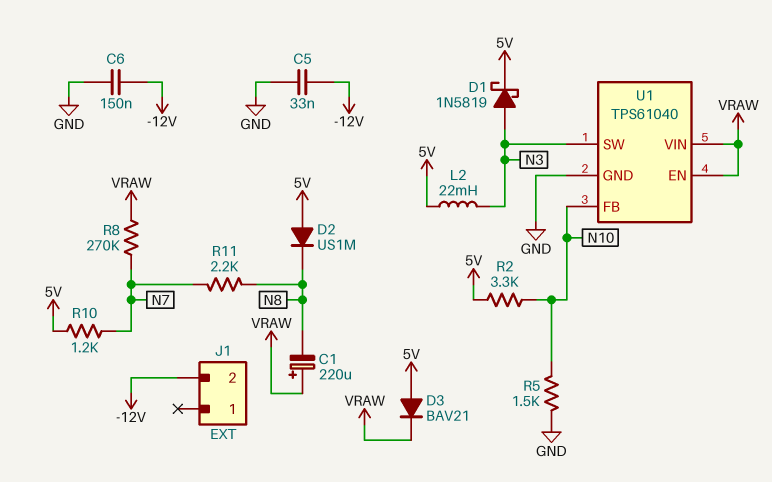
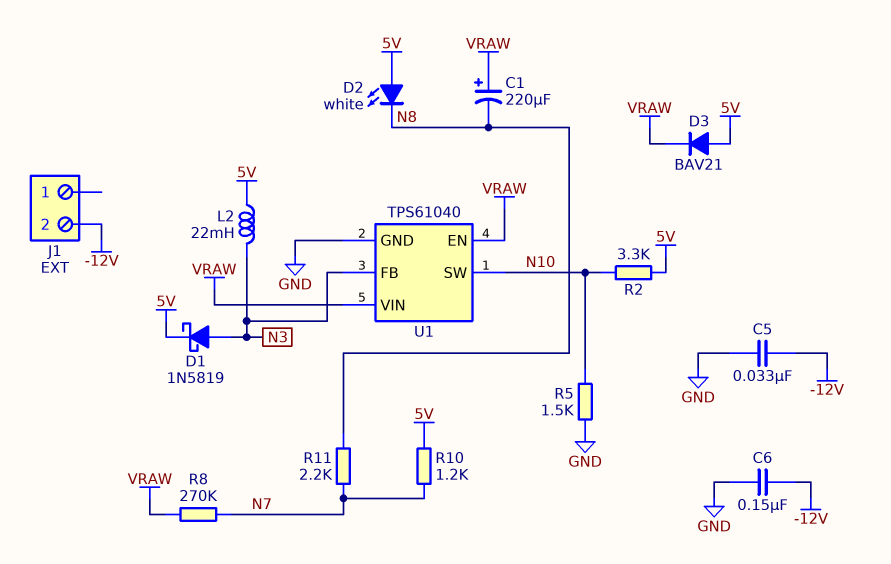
D2: diode US1M (A 5V, K N8) -> LED white (A 5V, K N8)
U1 pin FB: N10 -> N3
U1 pin SW: N3 -> N10

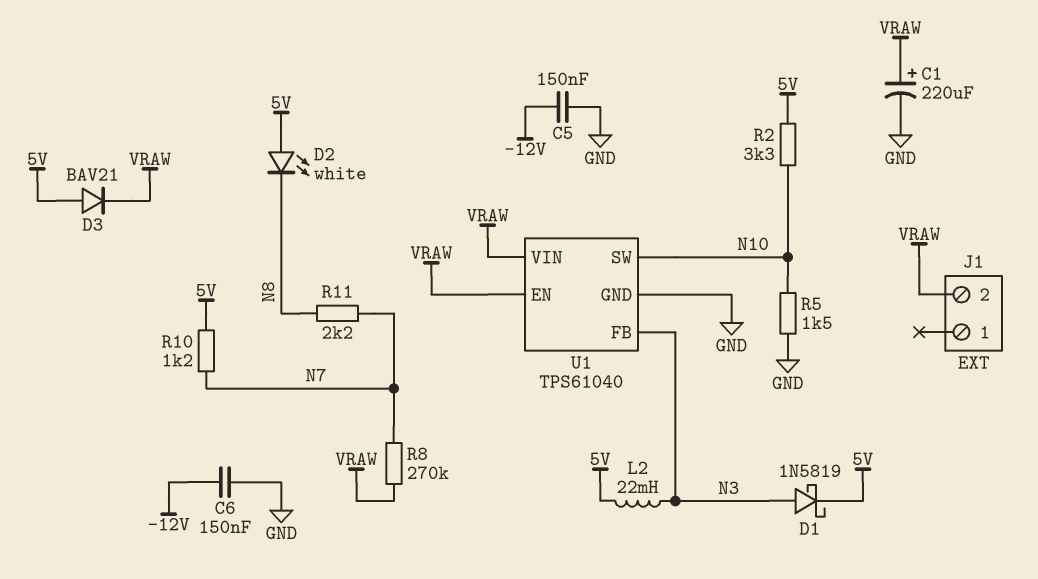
C1: 220uF (plus VRAW, minus N8) -> 220uF (plus VRAW, minus GND)
C5: 33nF (-12V, GND) -> 150nF (-12V, GND)
J1 pin 2: -12V -> VRAW

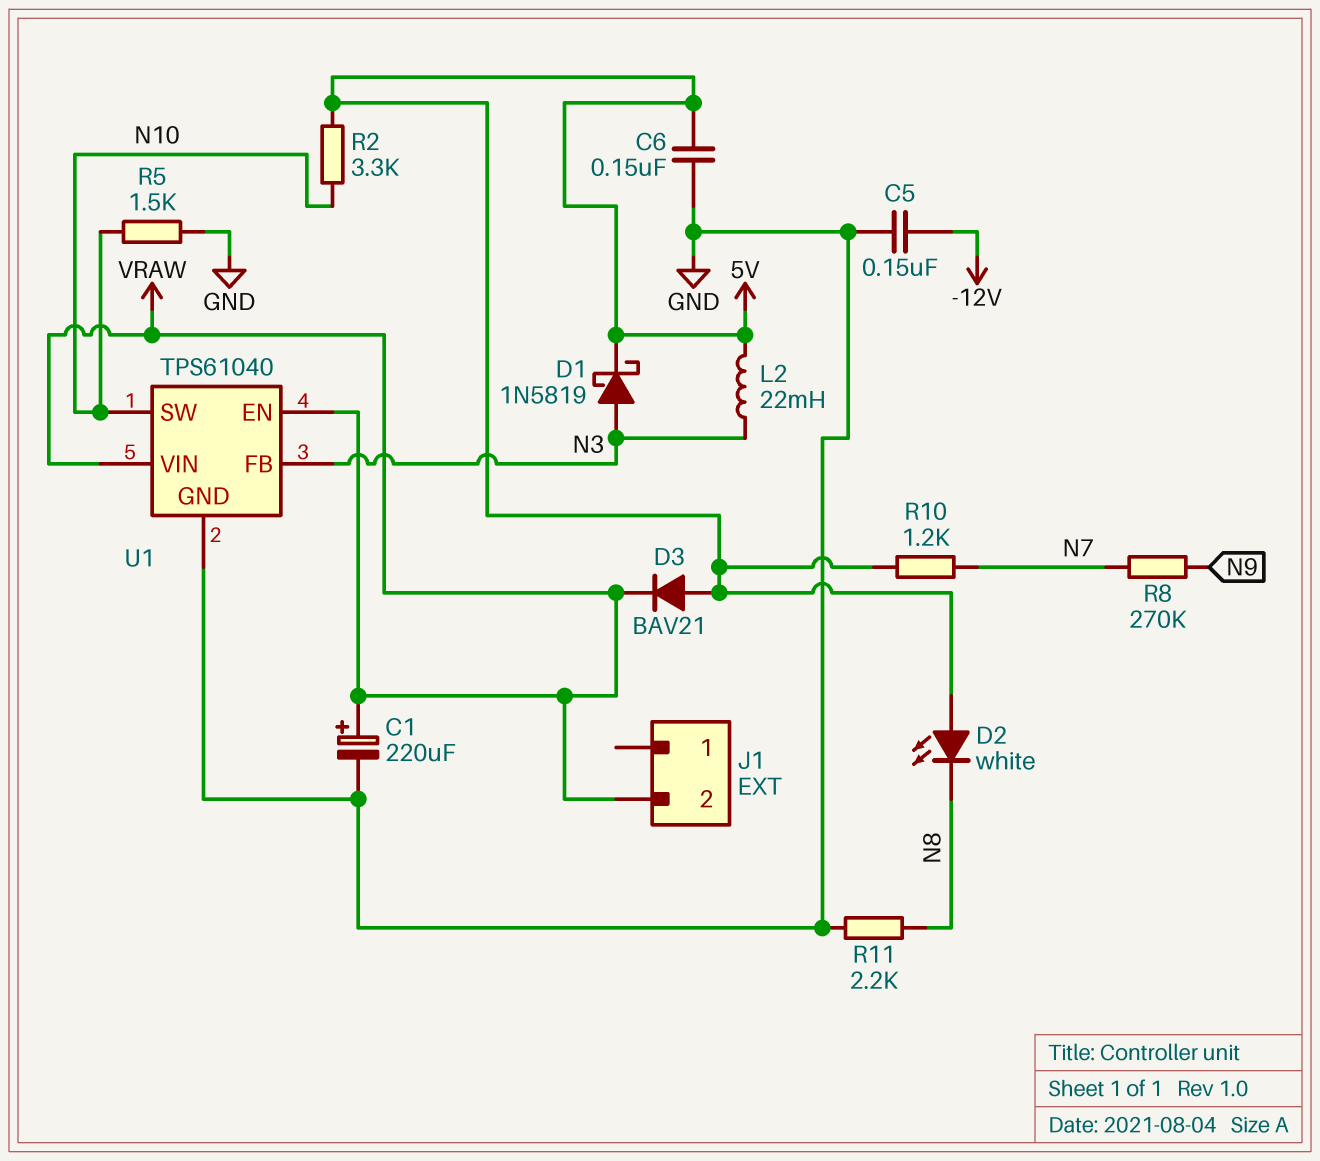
C6: 150nF (-12V, GND) -> 150nF (5V, GND)
R8: 270k (N7, VRAW) -> 270k (N7, N9)
R11: 2.2k (N7, N8) -> 2.2k (GND, N8)

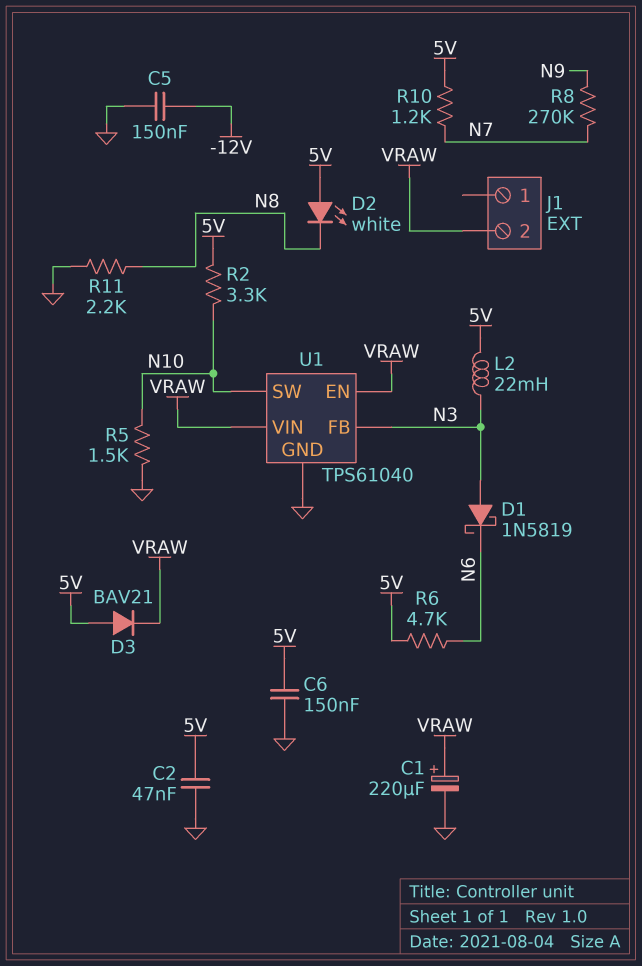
C2: none -> 47nF (5V, GND)
D1: schottky 1N5819 (A N3, K 5V) -> schottky 1N5819 (A N3, K N6)
R6: none -> 4.7k (5V, N6)

